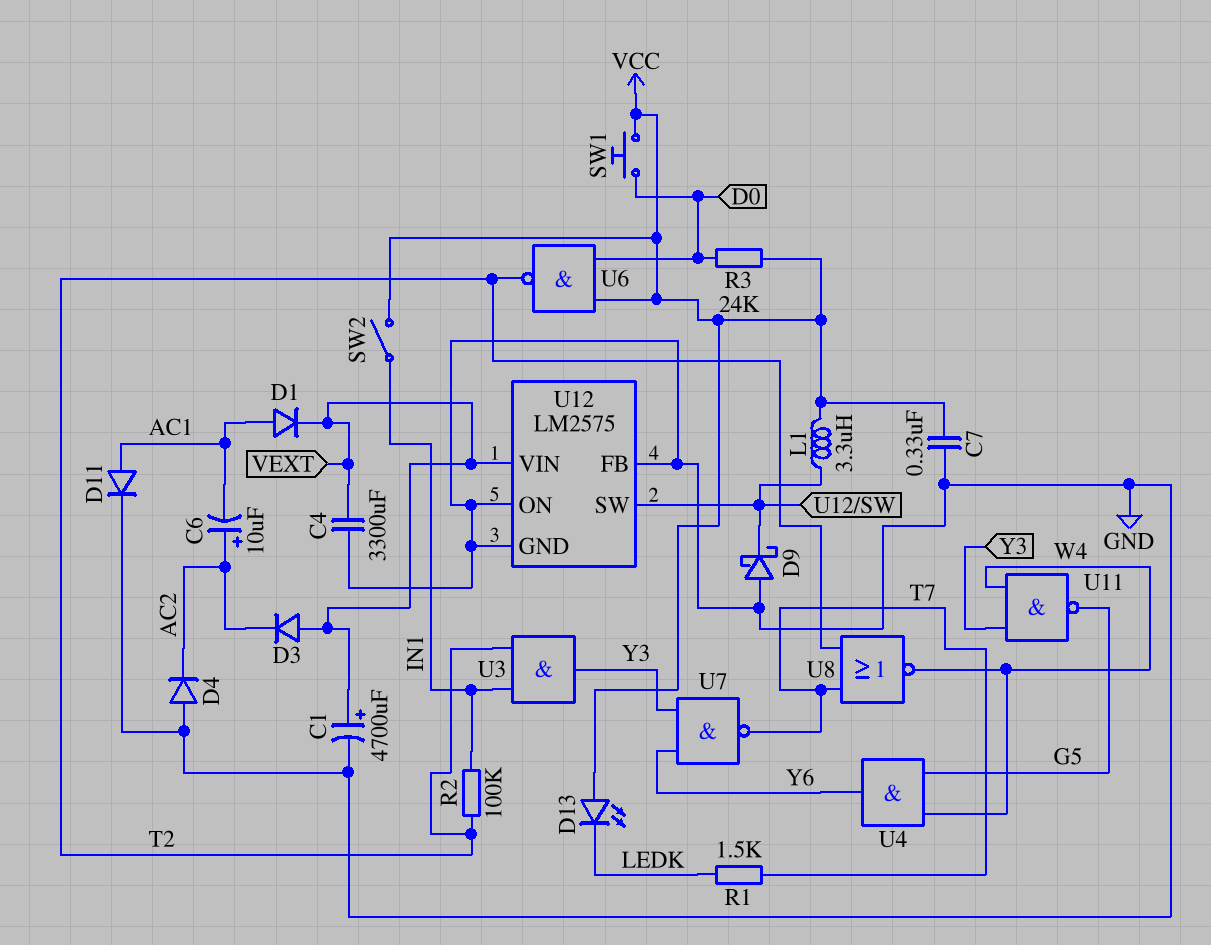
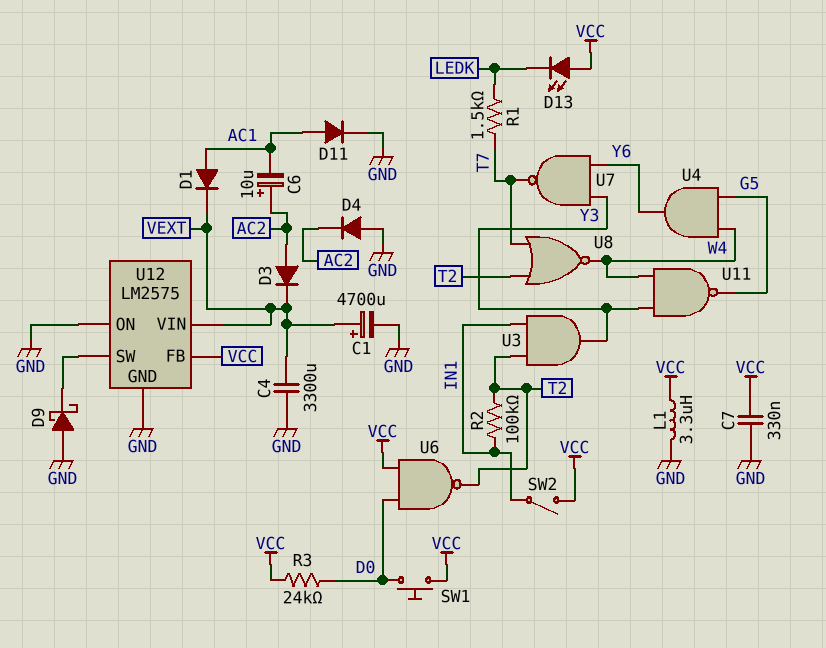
D3: diode (A VEXT, K AC2) -> diode (A AC2, K VEXT)
L1: 3.3uH (U12/SW, VCC) -> 3.3uH (GND, VCC)
U12 pin FB: GND -> VCC

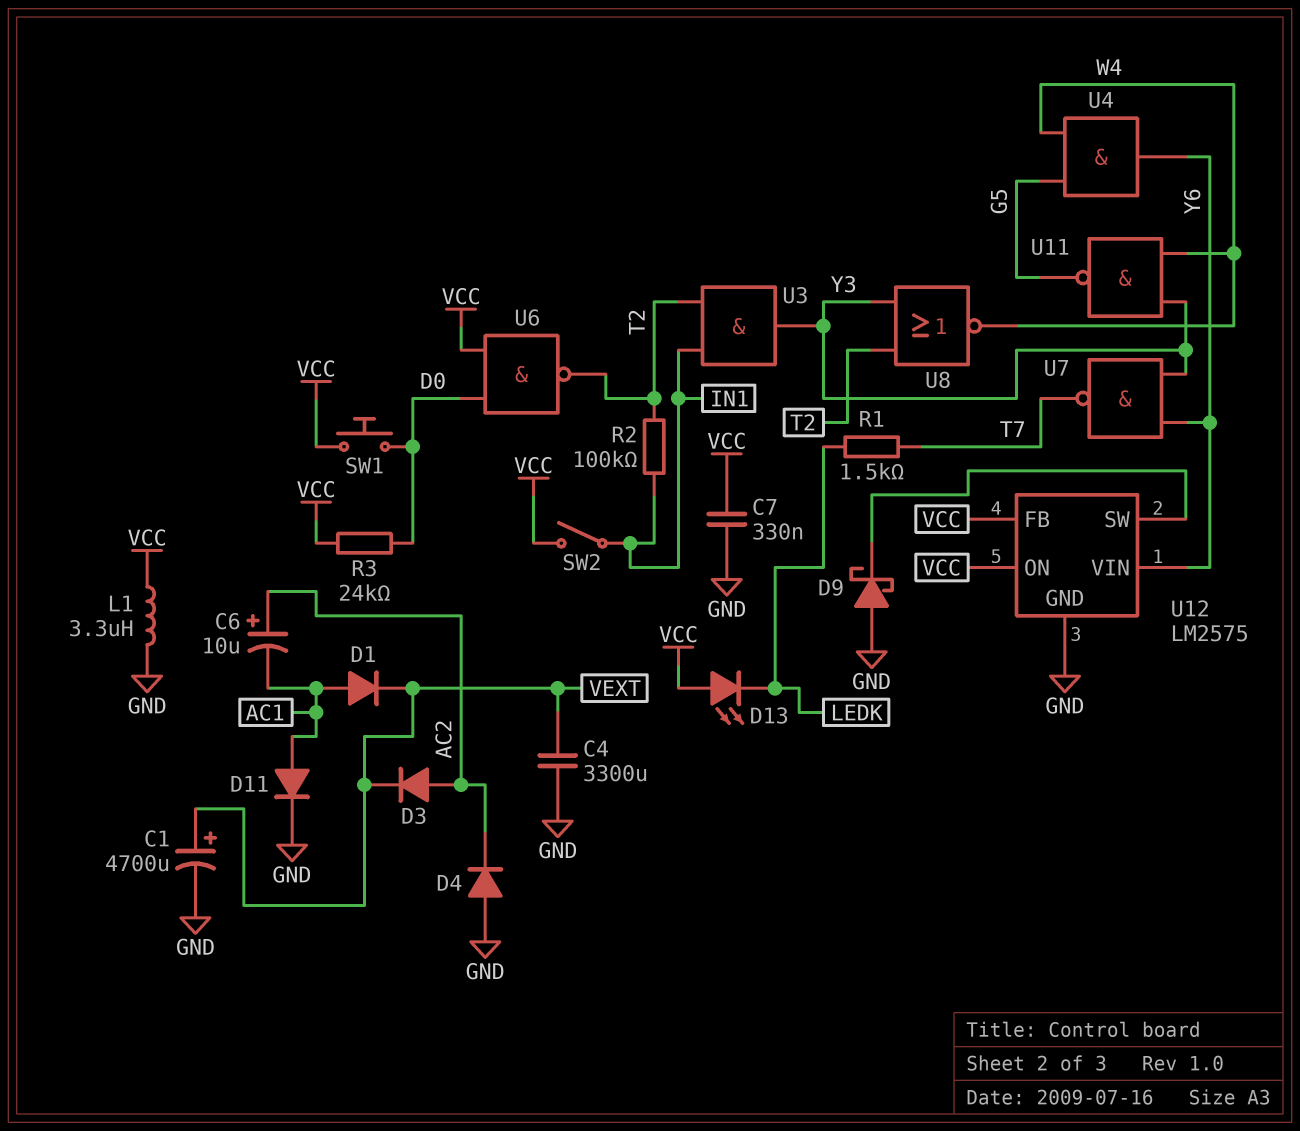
U8: NOR (in T2, in T7, out W4) -> NOR (in T2, in Y3, out W4)
U12 pin ON: GND -> VCC
U12 pin VIN: VEXT -> Y6

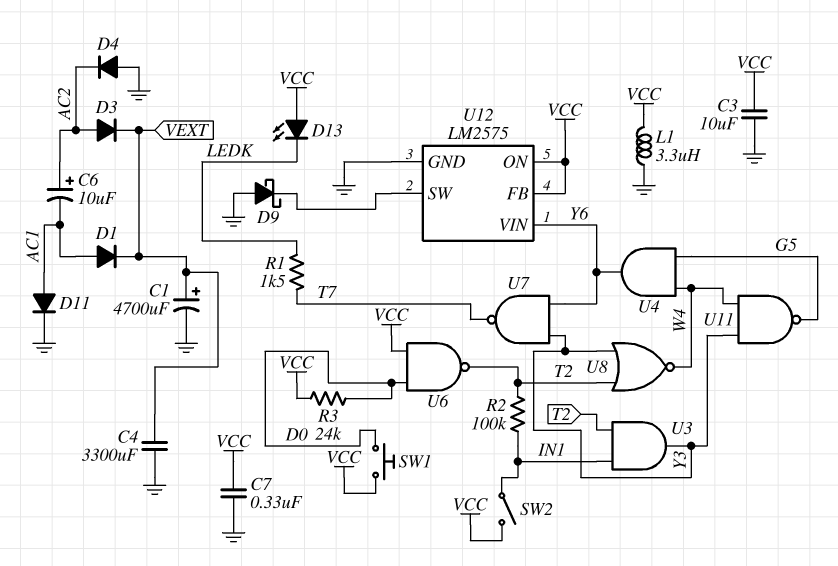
C3: none -> 10uF (GND, VCC)

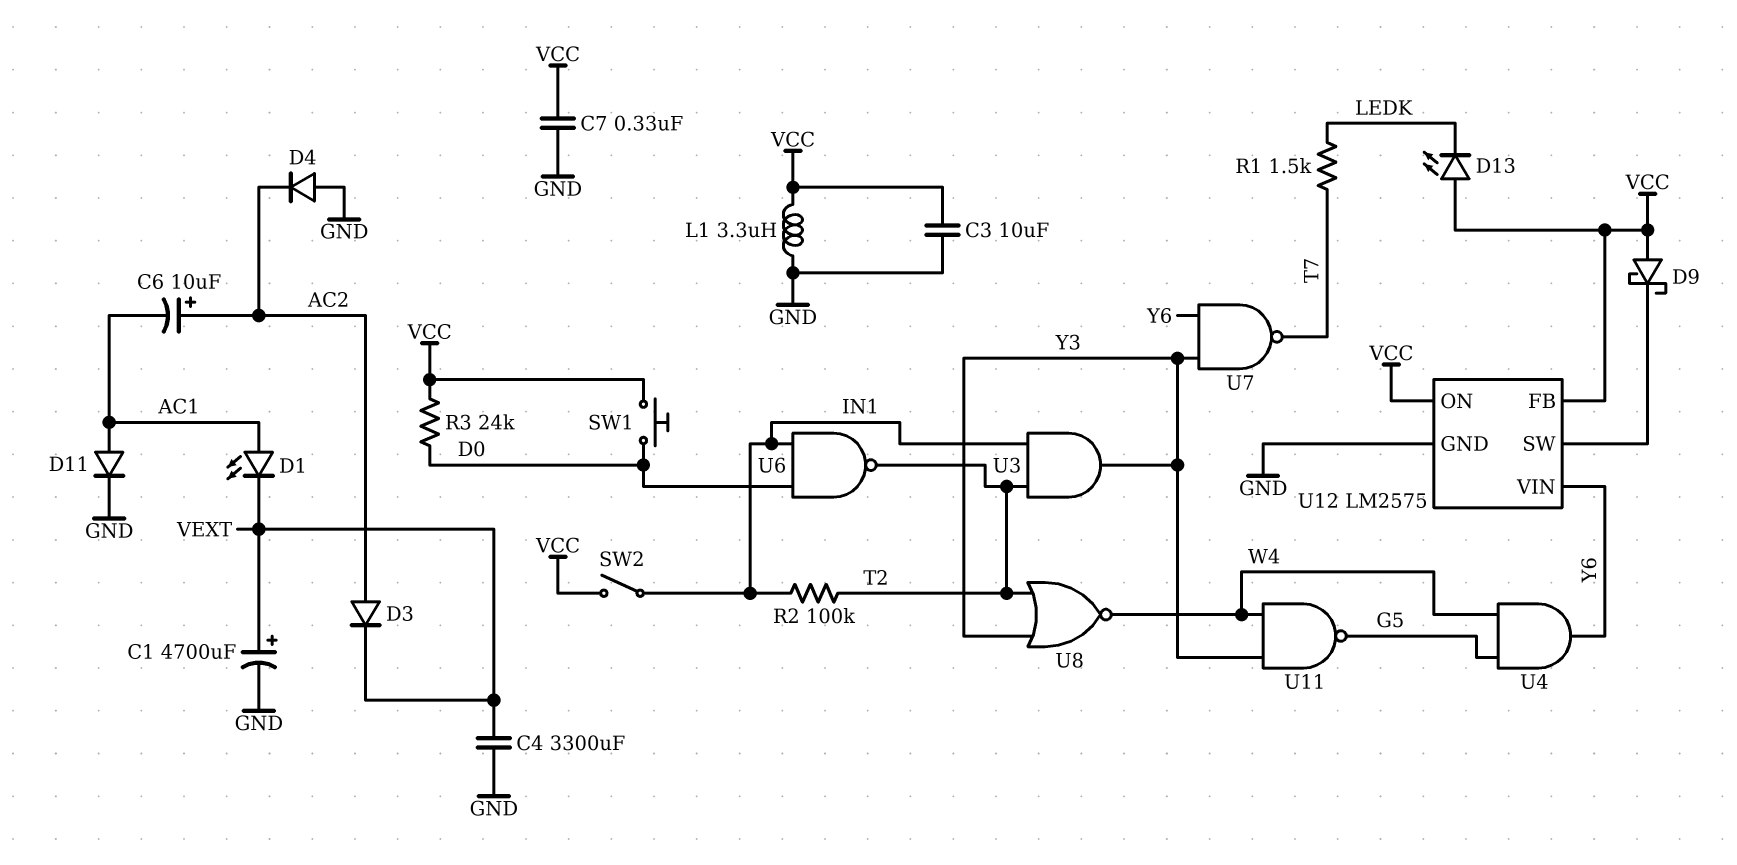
D1: diode (A AC1, K VEXT) -> LED (A AC1, K VEXT)
D9: schottky (A GND, K U12/SW) -> schottky (A VCC, K U12/SW)
U6: NAND (in D0, in VCC, out T2) -> NAND (in D0, in IN1, out T2)

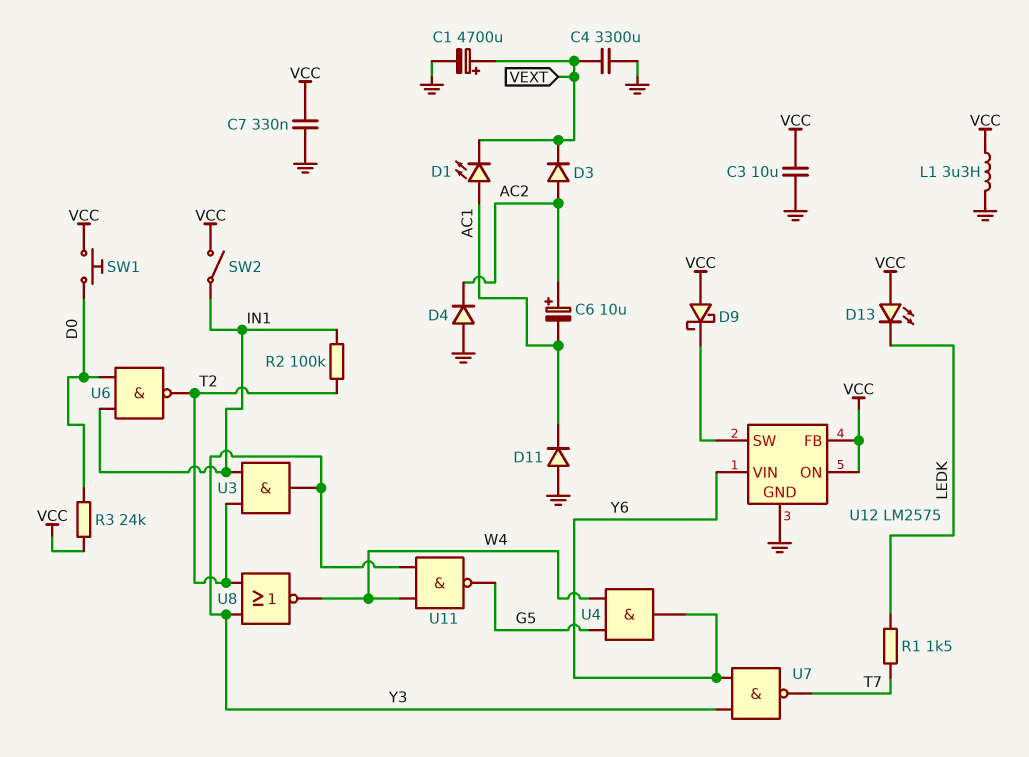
D11: diode (A AC1, K GND) -> diode (A GND, K AC1)

